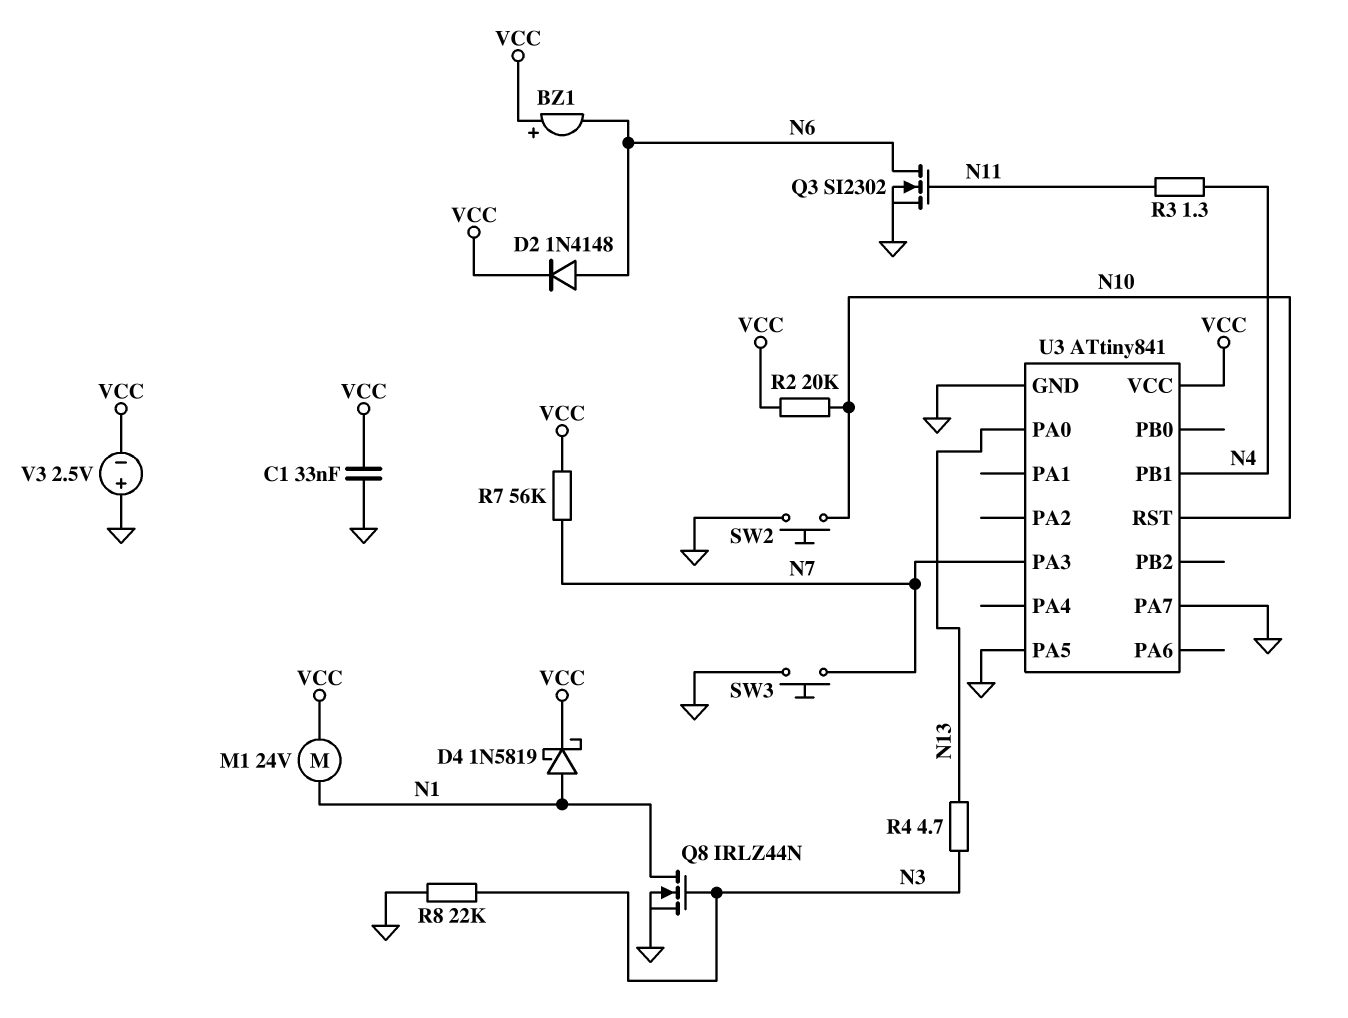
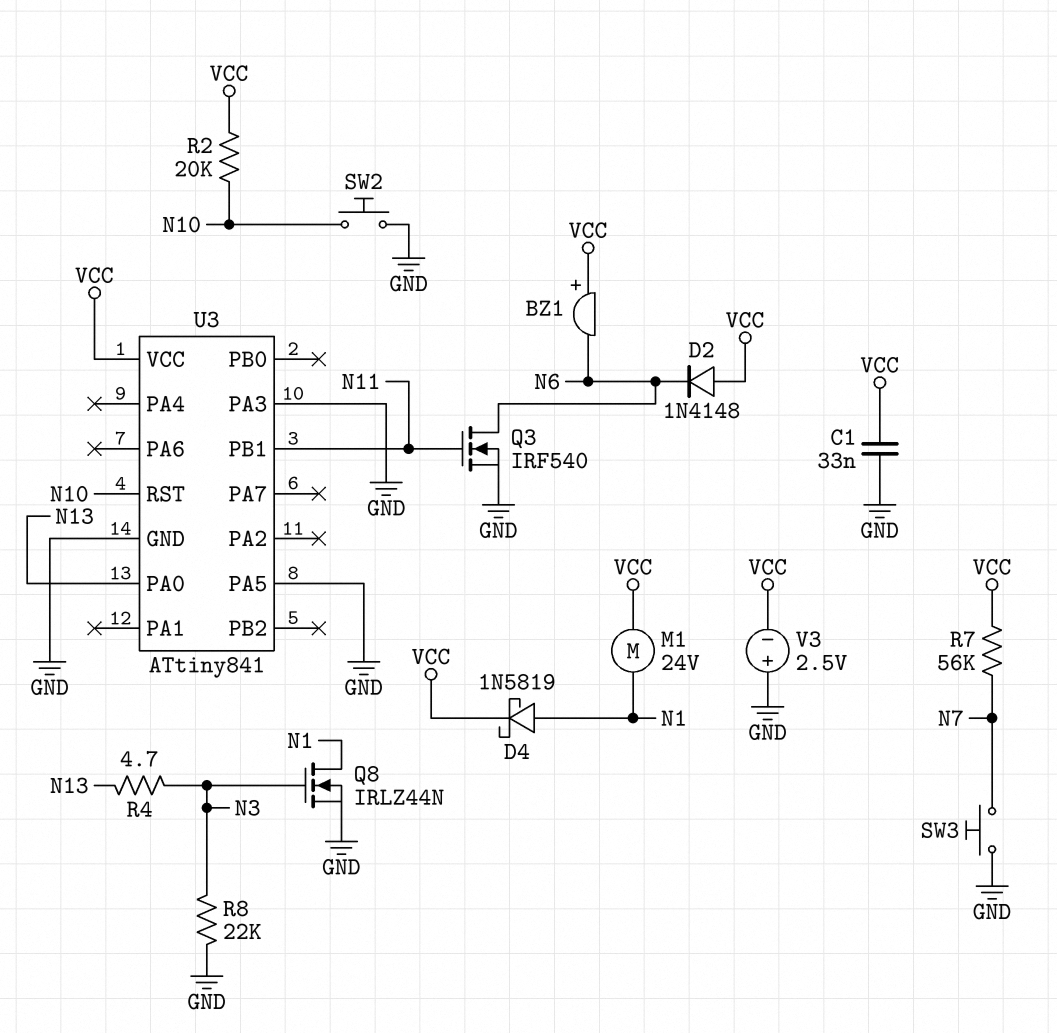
D2: diode 1N4148 (A N6, K VCC) -> diode 1N4148 (A VCC, K N6)
Q3: NMOS SI2302 (G N11, D N6, S GND) -> NMOS IRF540 (G N11, D N6, S GND)
R3: 1.3 (N4, N11) -> none
U3 pin PA3: N7 -> GND
U3 pin PA7: GND -> none
U3 pin PB1: N4 -> N11

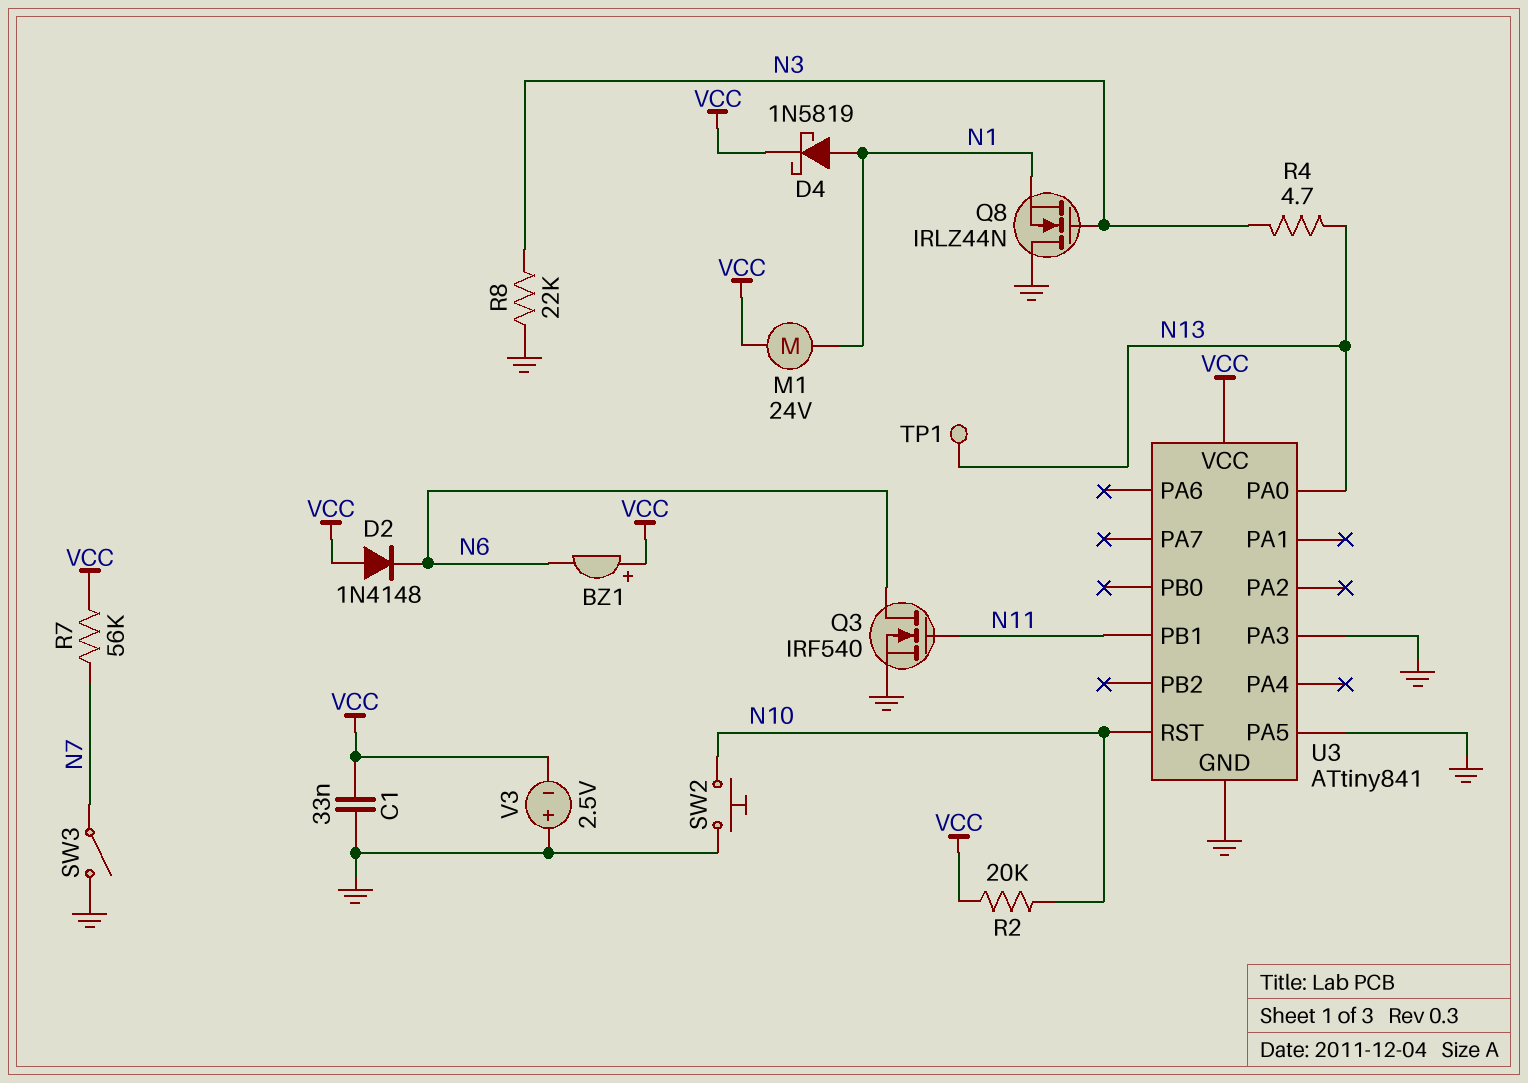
Q8: NMOS IRLZ44N (G N3, D N1, S GND) -> NMOS IRLZ44N (G N3, D GND, S N1)
SW3: button (GND, N7) -> switch (GND, N7)
TP1: none -> test point (N13)

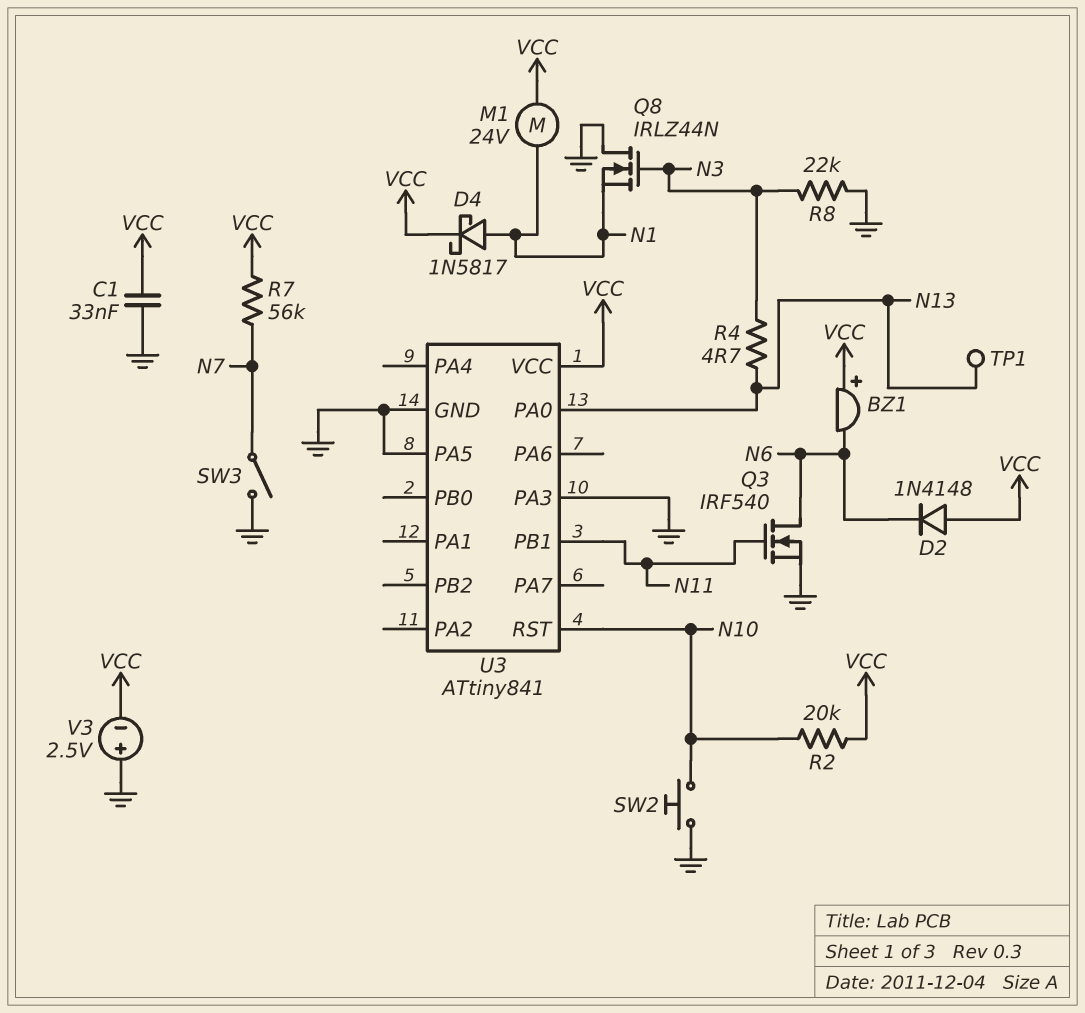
D4: schottky 1N5819 (A N1, K VCC) -> schottky 1N5817 (A N1, K VCC)

